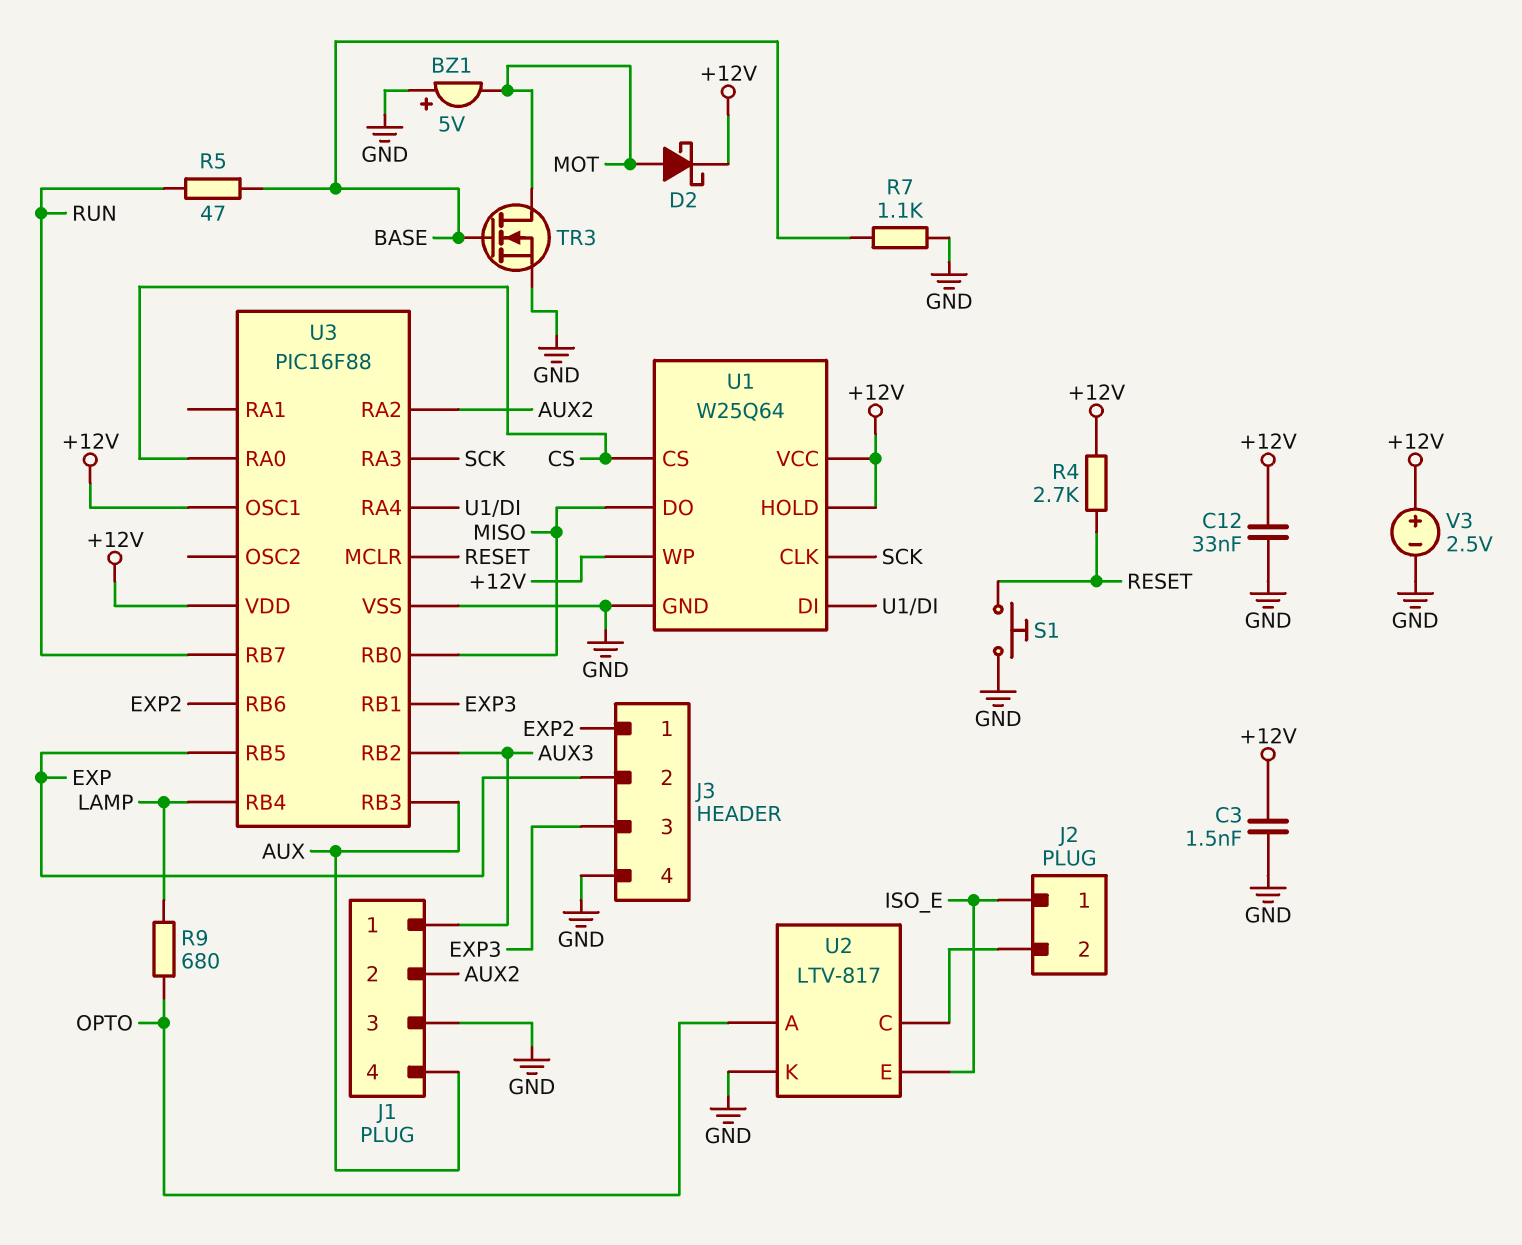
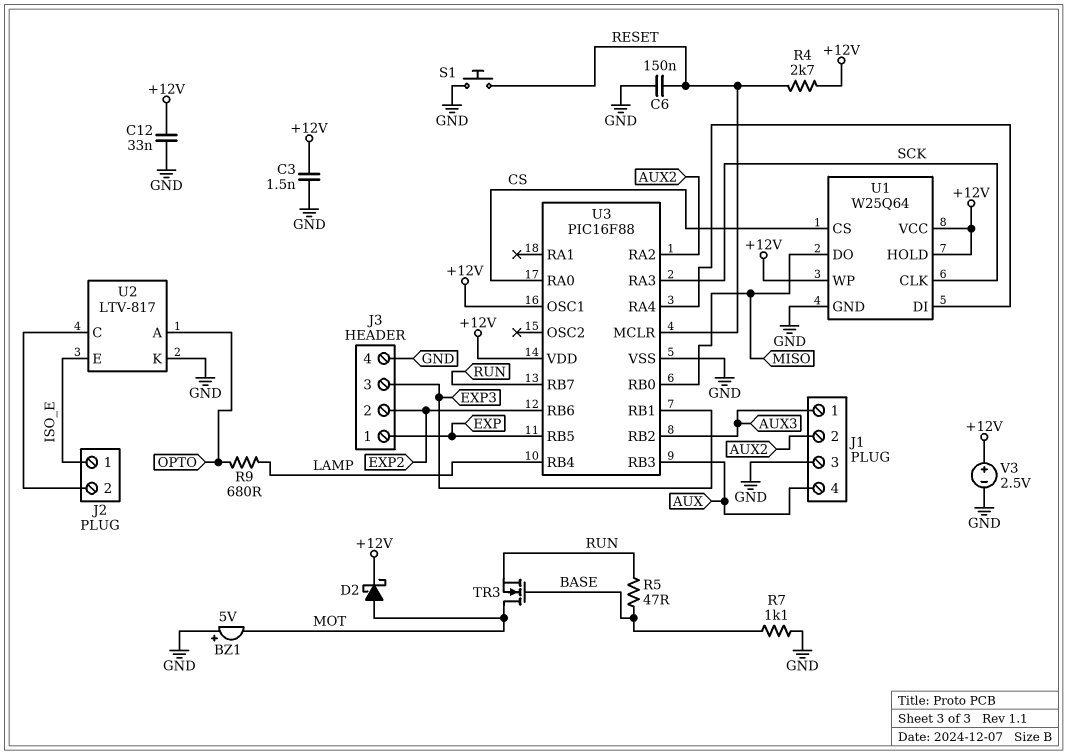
C6: none -> 150nF (GND, RESET)
J3 pin 1: EXP2 -> EXP
J3 pin 2: EXP -> EXP2
TR3: NMOS (G BASE, D MOT, S GND) -> NMOS (G BASE, D MOT, S RUN)

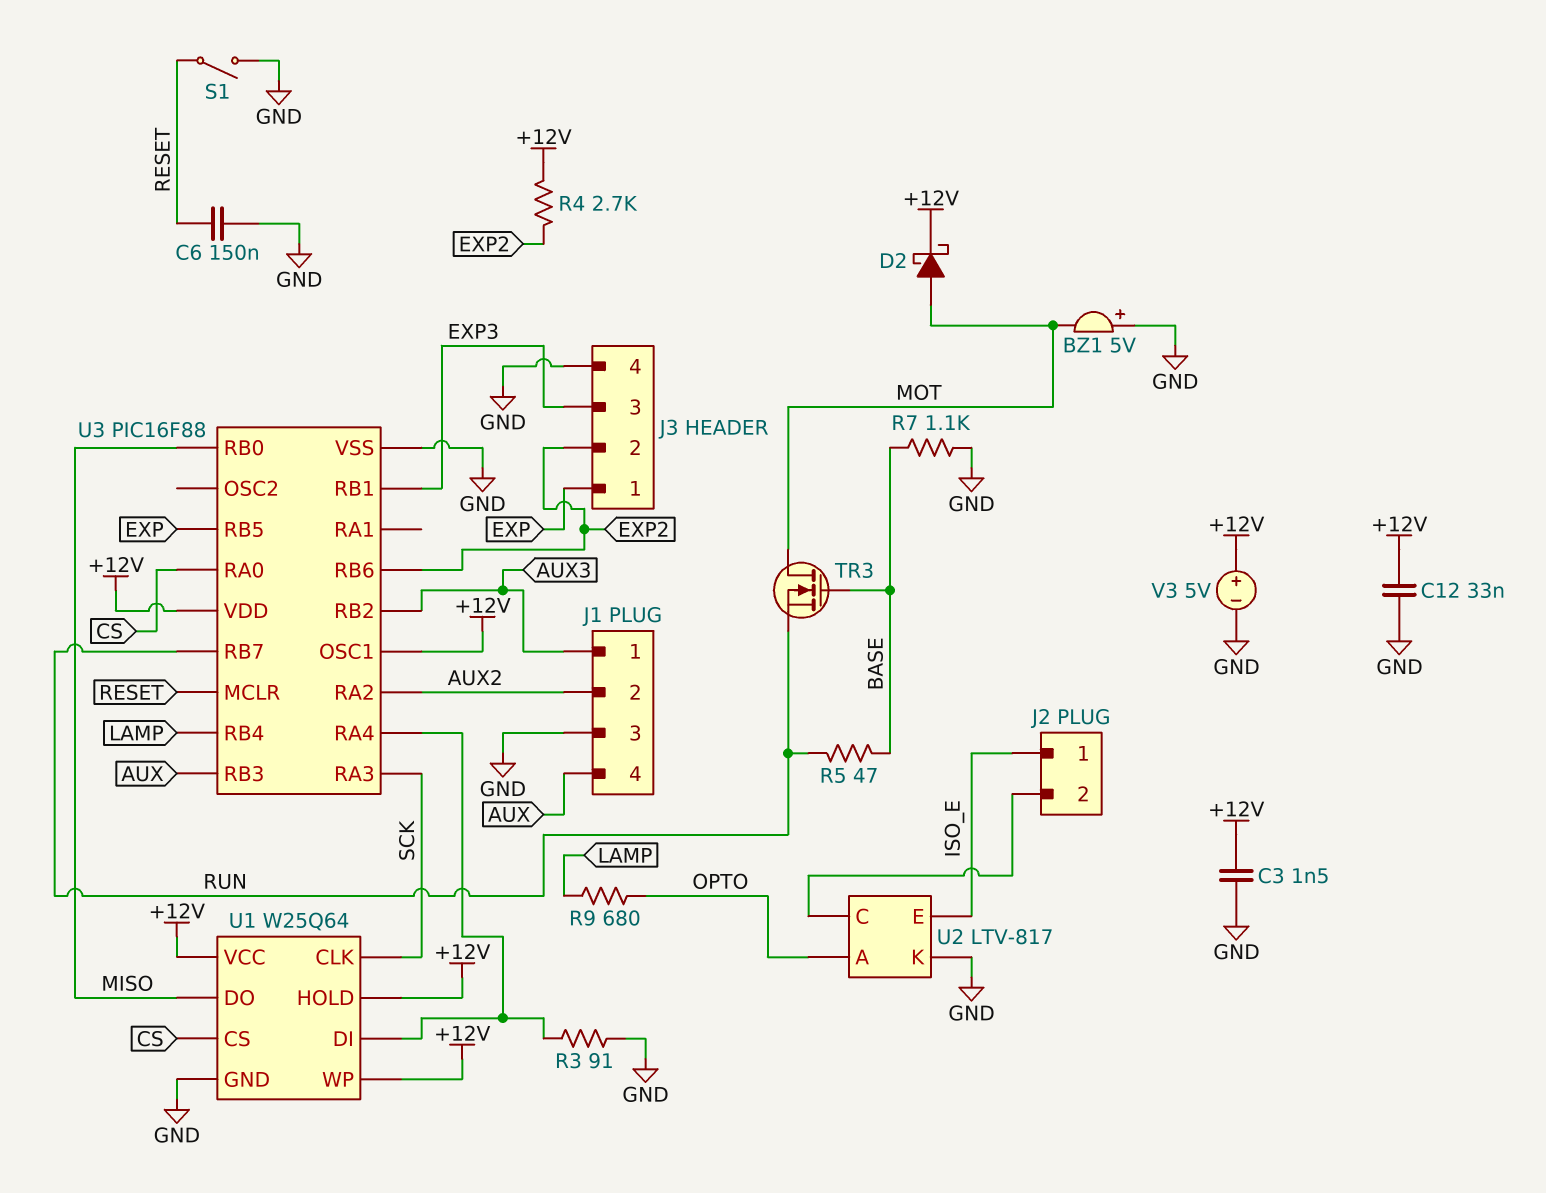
R3: none -> 91 (GND, U1/DI)
R4: 2.7k (+12V, RESET) -> 2.7k (+12V, EXP2)
S1: button (GND, RESET) -> switch (GND, RESET)
V3: 2.5V (plus +12V, minus GND) -> 5V (plus +12V, minus GND)

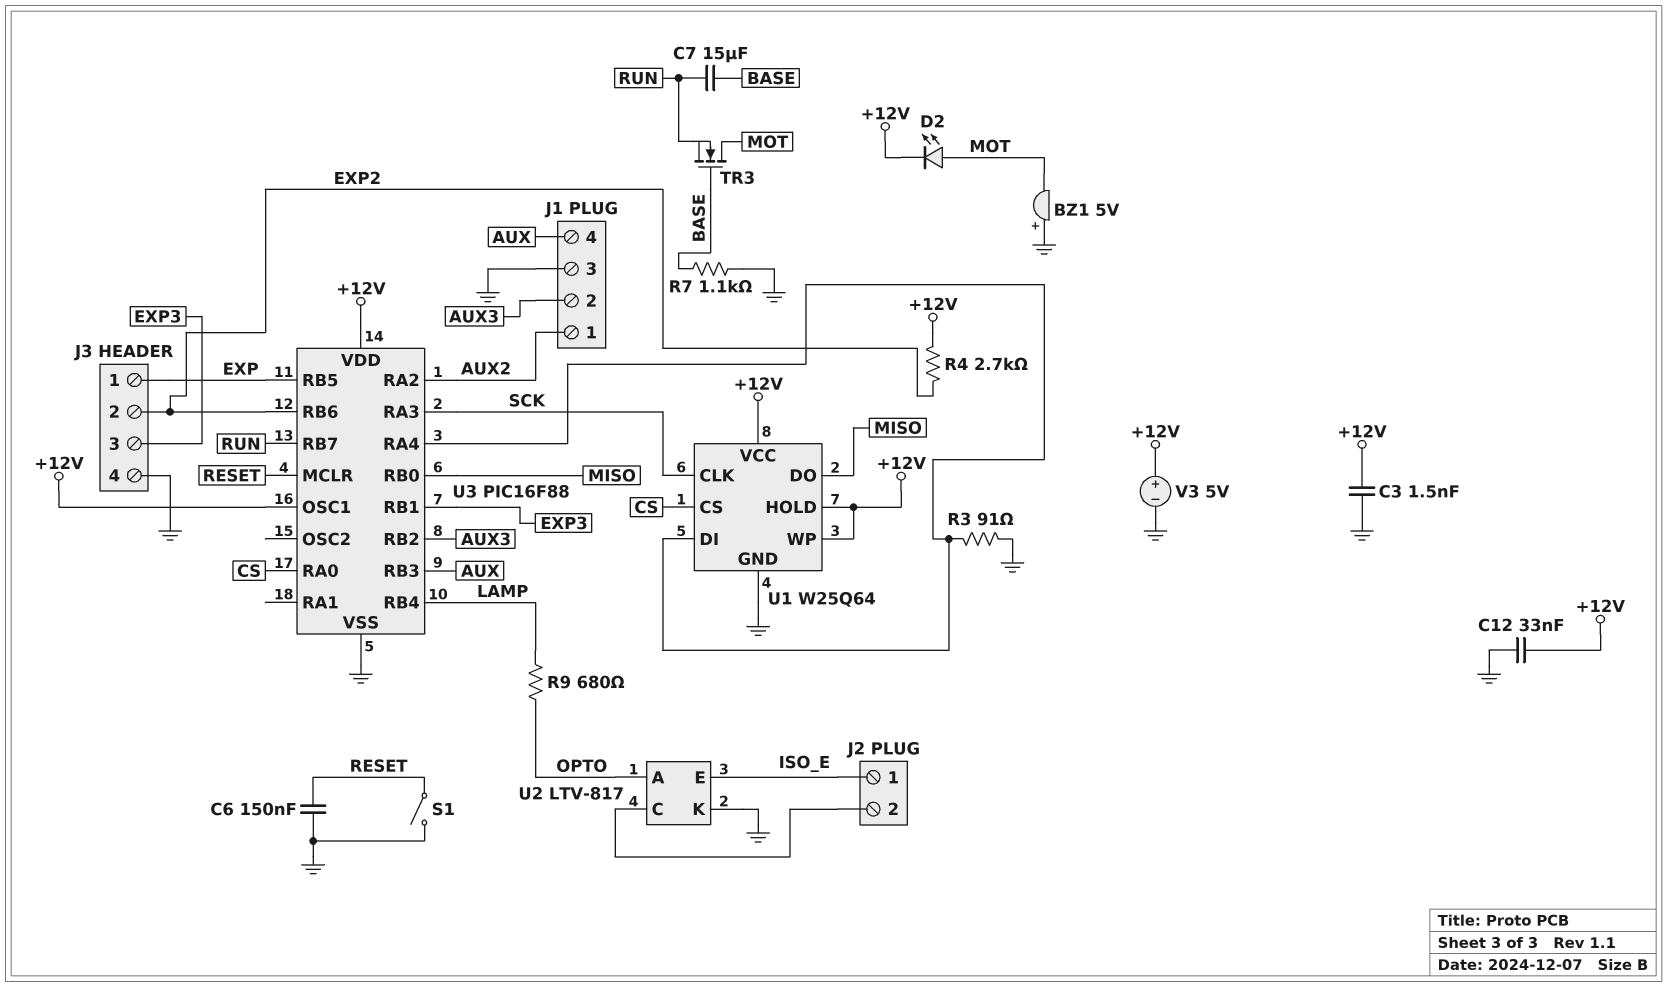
C7: none -> 15uF (BASE, RUN)
D2: schottky (A MOT, K +12V) -> LED (A MOT, K +12V)
J1 pin 1: AUX3 -> AUX2
J1 pin 2: AUX2 -> AUX3
R5: 47 (BASE, RUN) -> none

